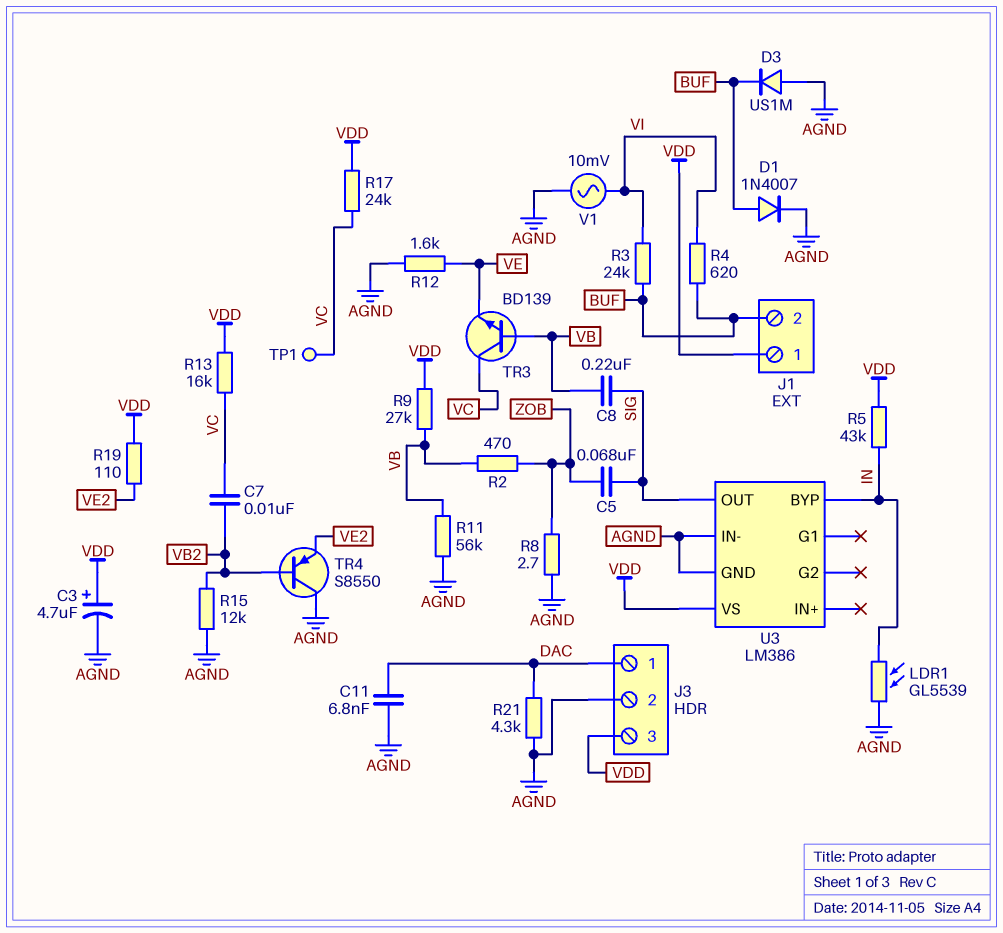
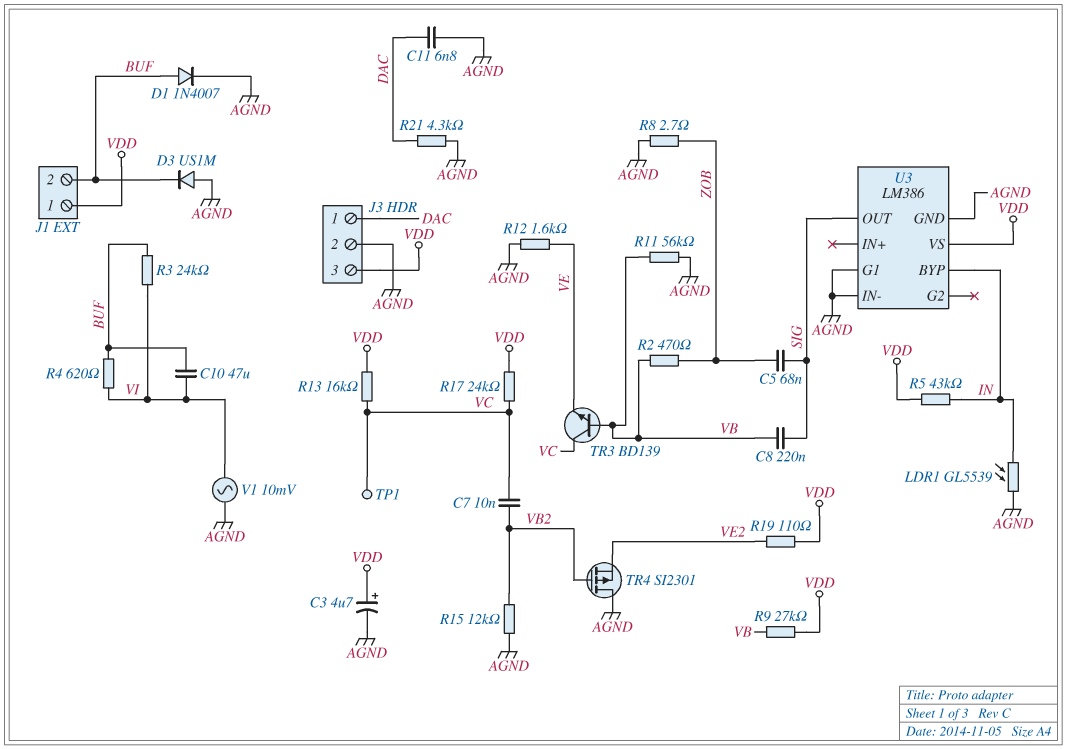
C10: none -> 47uF (BUF, VI)
TR4: PNP S8550 (B VB2, C AGND, E VE2) -> PMOS SI2301 (G VB2, D AGND, S VE2)
U3 pin G1: none -> AGND

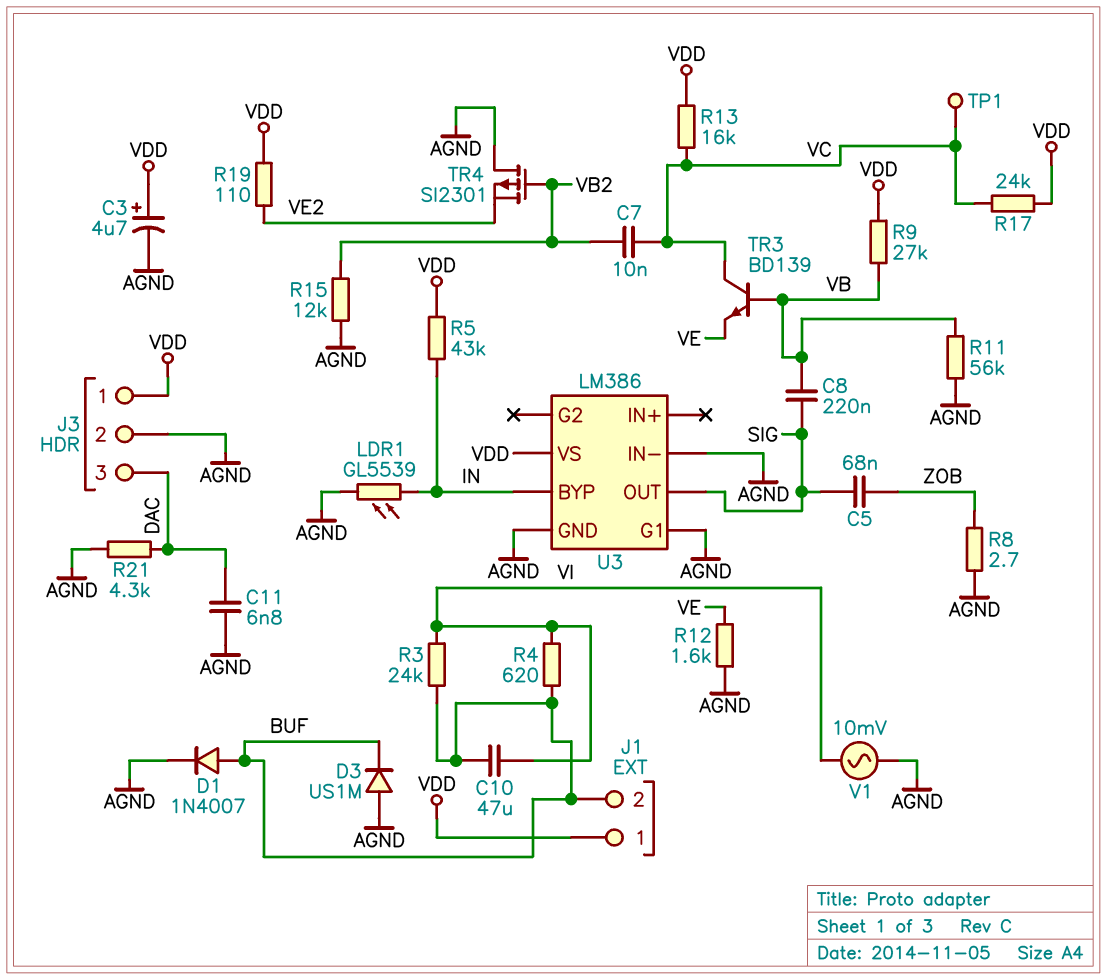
J3 pin 1: DAC -> VDD
J3 pin 3: VDD -> DAC
R2: 470 (VB, ZOB) -> none

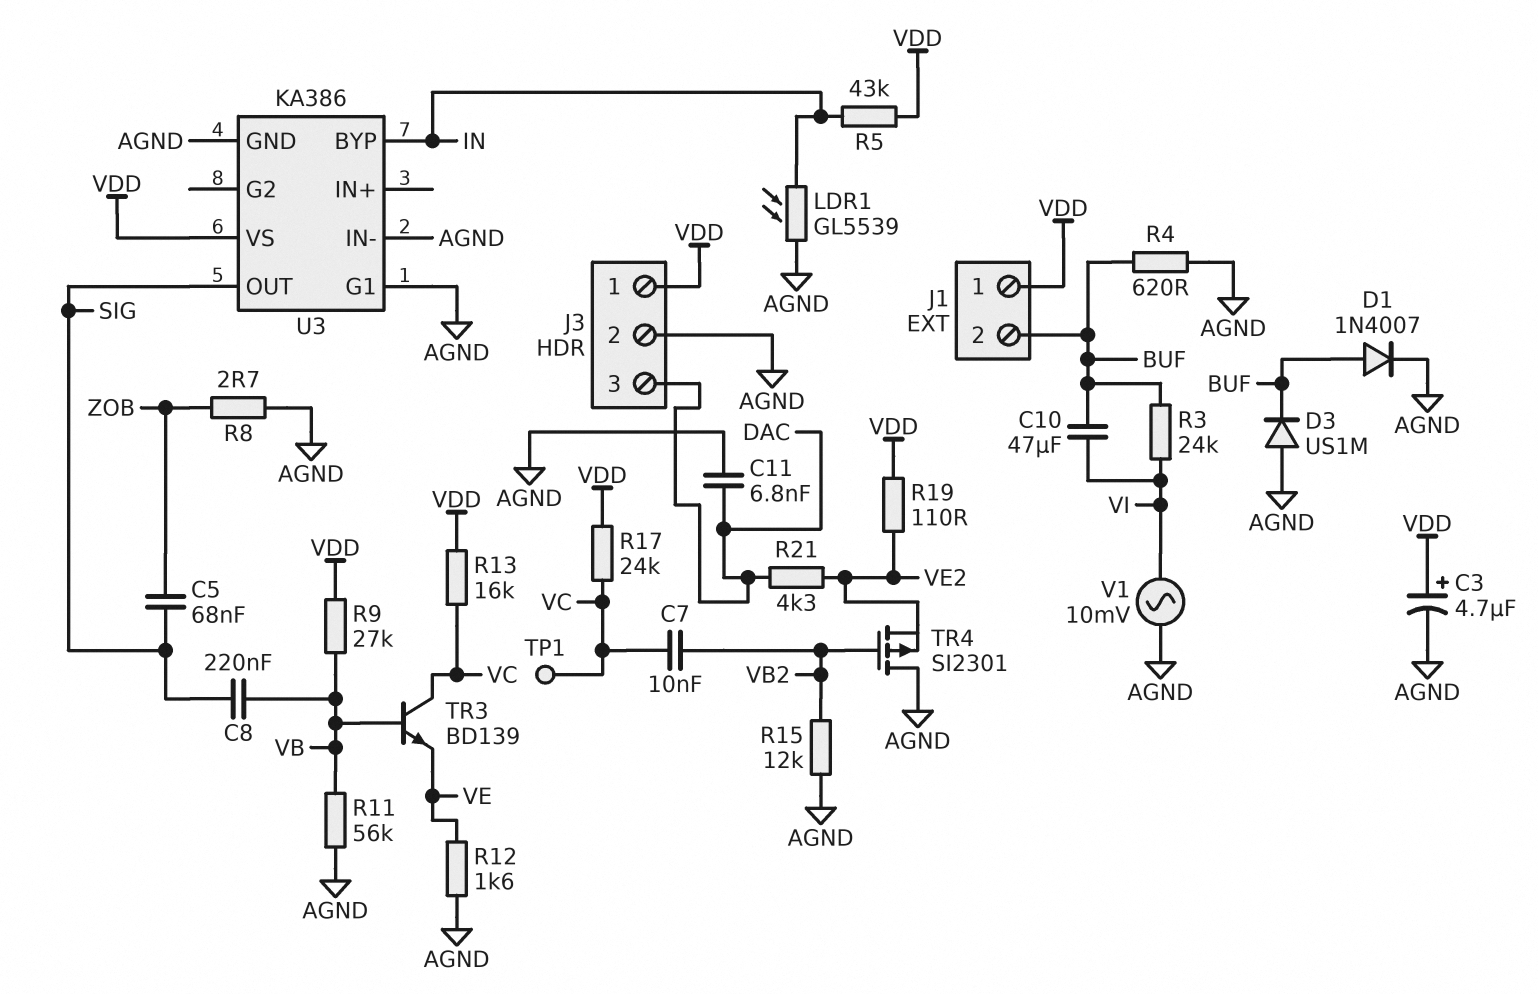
R4: 620 (BUF, VI) -> 620 (AGND, BUF)
R21: 4.3k (AGND, DAC) -> 4.3k (DAC, VE2)
U3: LM386 -> KA386

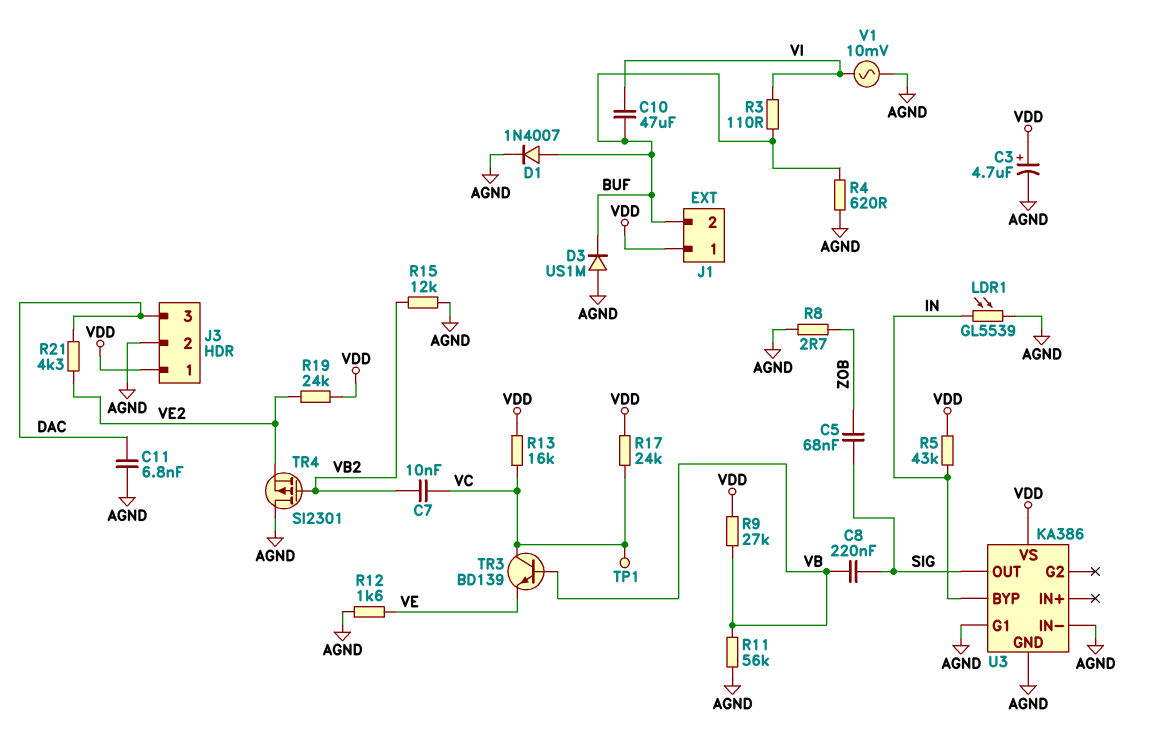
R3: 24k (BUF, VI) -> 110 (BUF, VI)
R19: 110 (VDD, VE2) -> 24k (VDD, VE2)

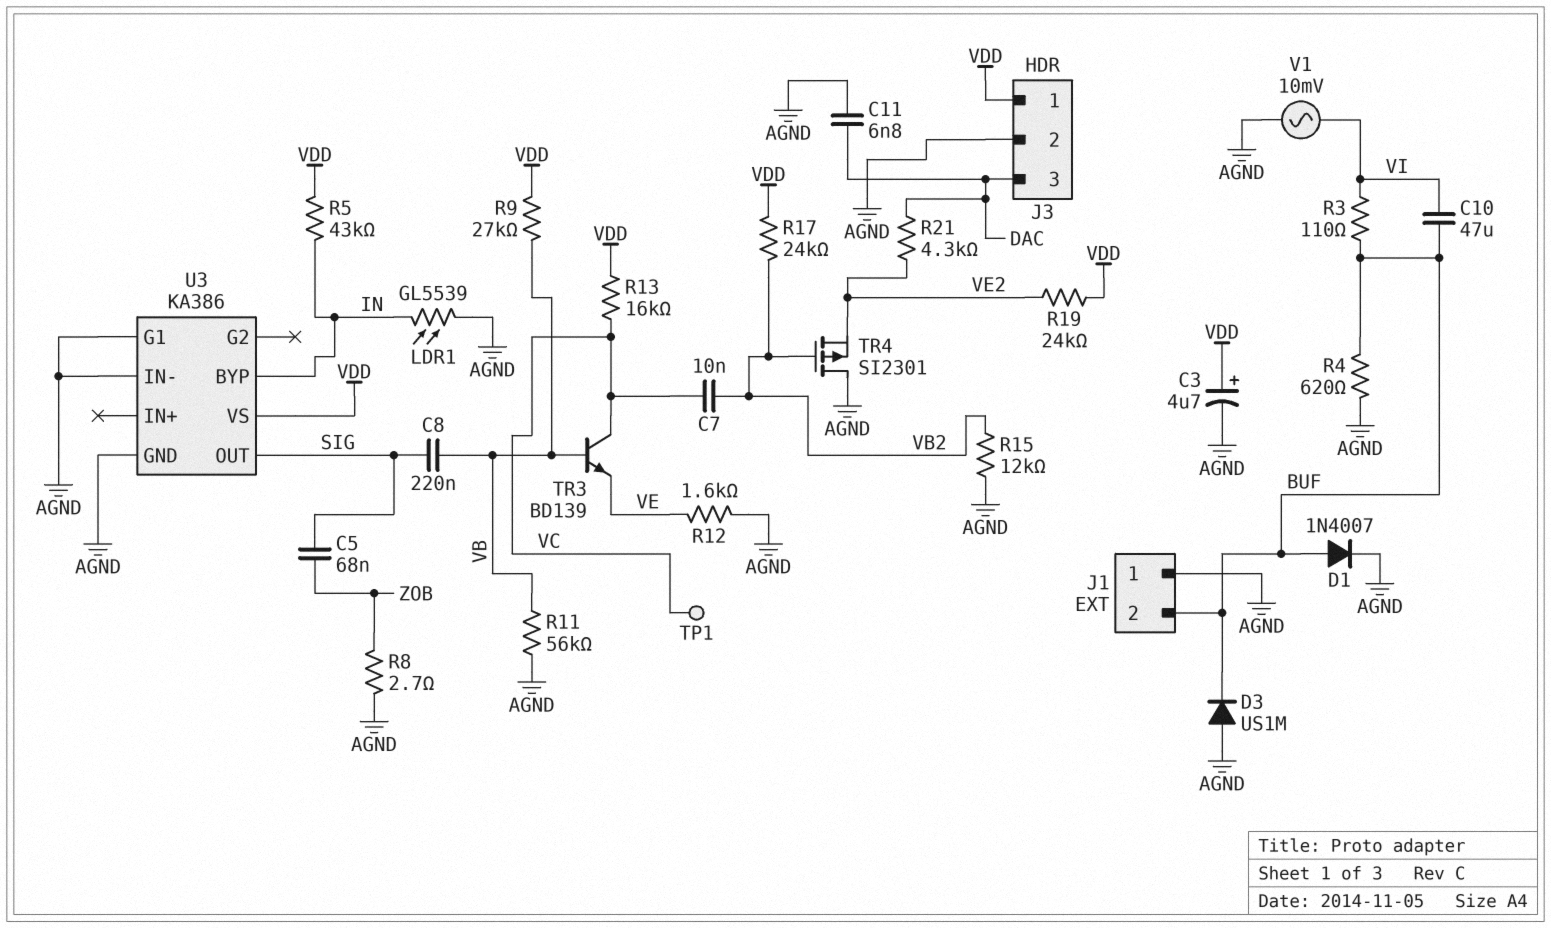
J1 pin 1: VDD -> AGND
R17: 24k (VC, VDD) -> 24k (VB2, VDD)

